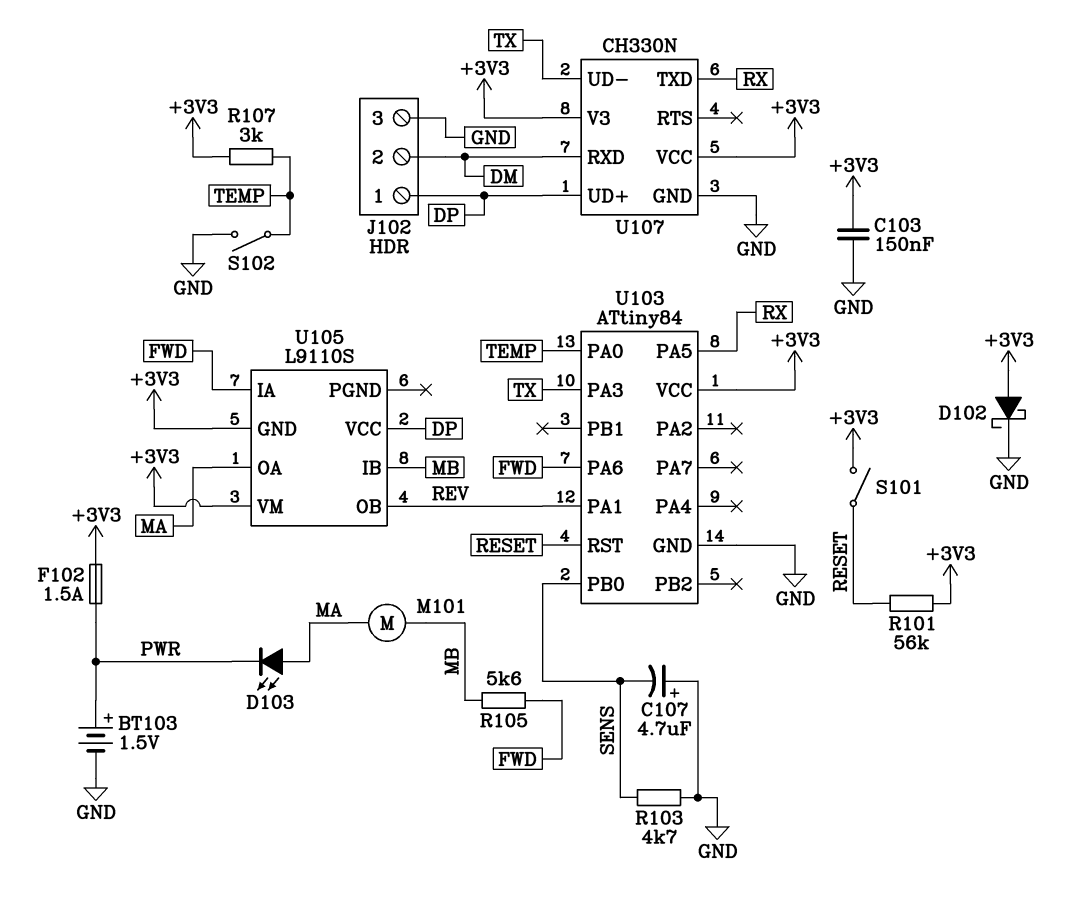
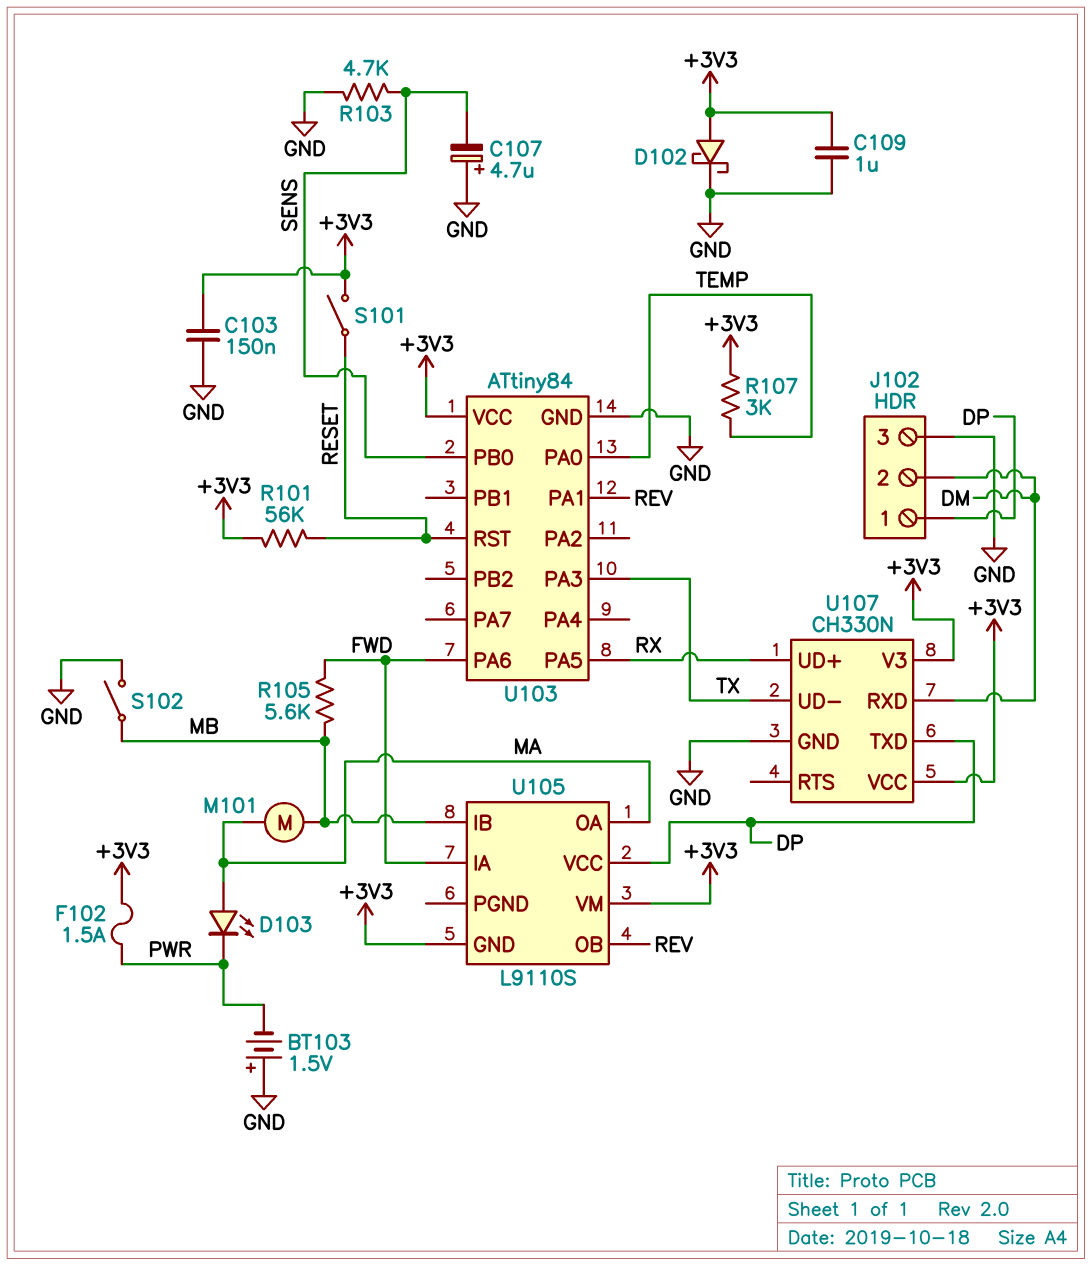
BT103: 1.5V (plus PWR, minus GND) -> 1.5V (plus GND, minus PWR)
C109: none -> 1uF (+3V3, GND)
S102: switch (GND, TEMP) -> switch (GND, MB)
U107 pin TXD: RX -> DP
U107 pin UD+: DP -> RX

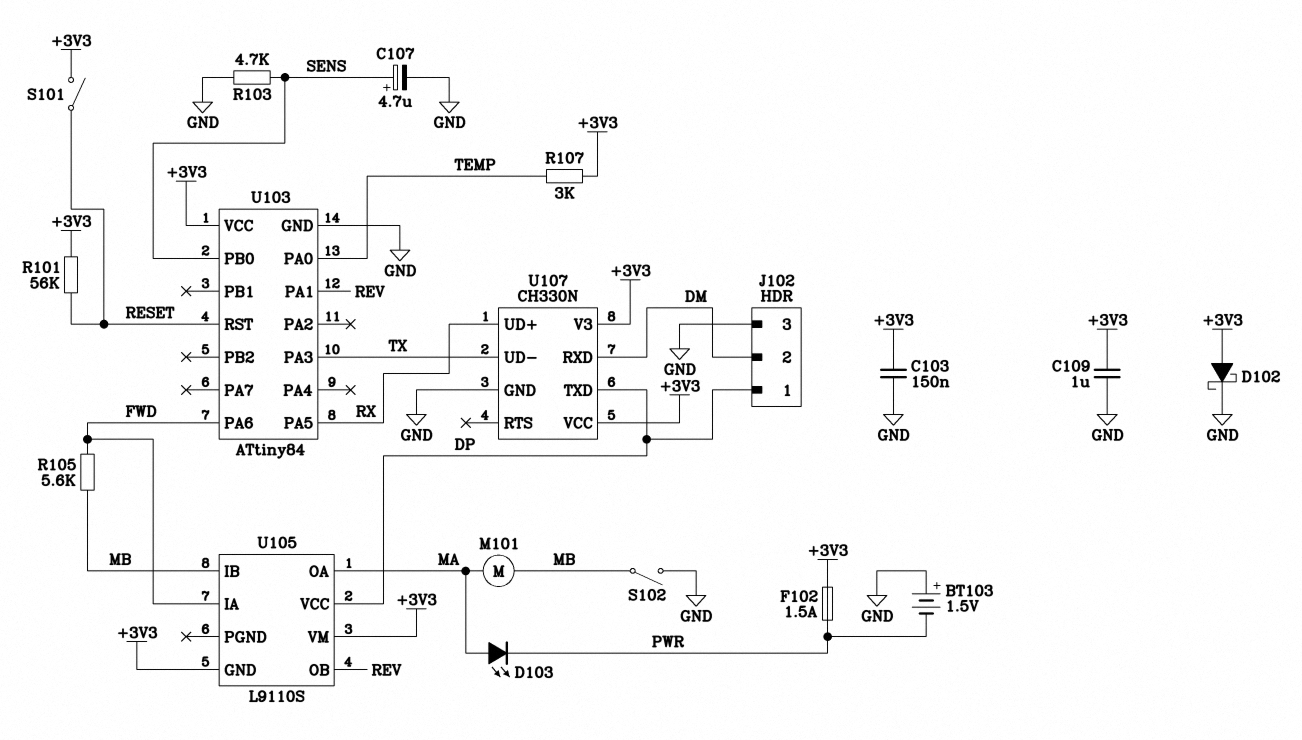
C107: 4.7uF (plus GND, minus SENS) -> 4.7uF (plus SENS, minus GND)

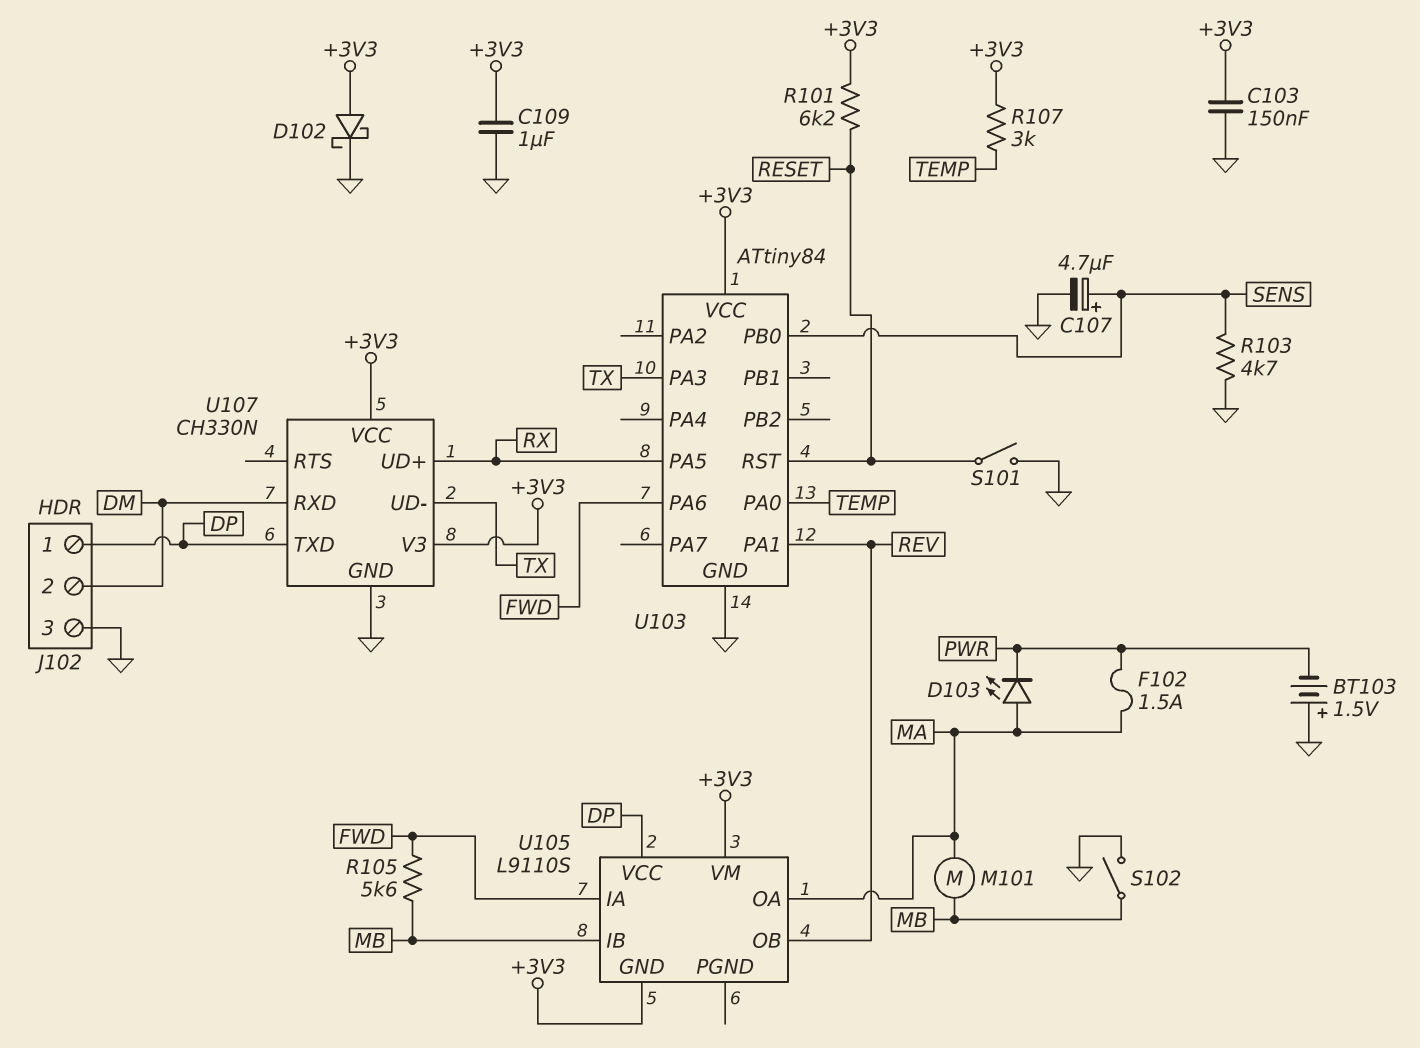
F102: 1.5A (+3V3, PWR) -> 1.5A (MA, PWR)
R101: 56k (+3V3, RESET) -> 6.2k (+3V3, RESET)
S101: switch (+3V3, RESET) -> switch (GND, RESET)

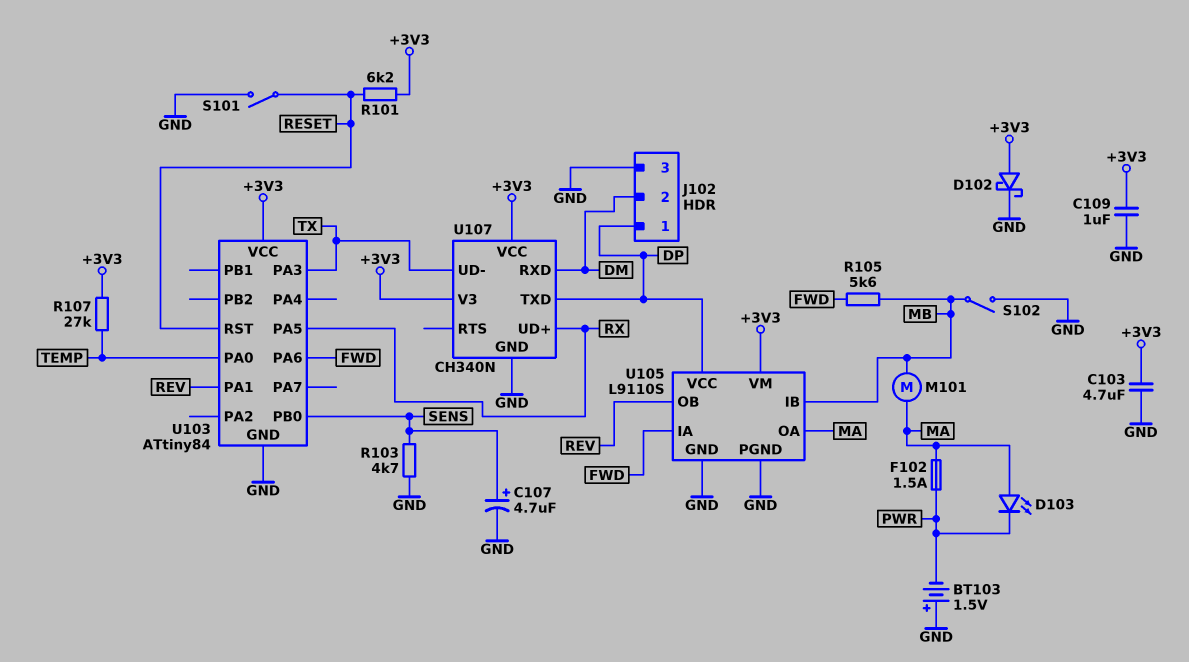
C103: 150nF (+3V3, GND) -> 4.7uF (+3V3, GND)
R107: 3k (+3V3, TEMP) -> 27k (+3V3, TEMP)
U105 pin GND: +3V3 -> GND
U105 pin PGND: none -> GND
U107: CH330N -> CH340N

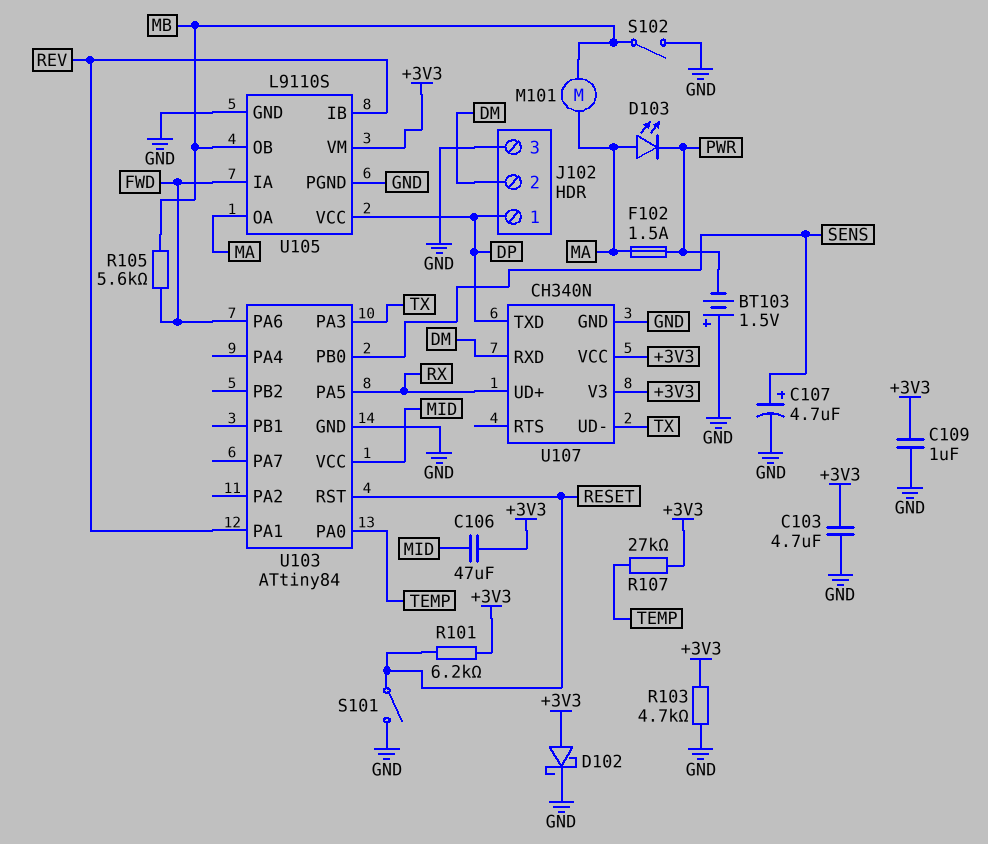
C106: none -> 47uF (+3V3, MID)
R103: 4.7k (GND, SENS) -> 4.7k (+3V3, GND)
U103 pin VCC: +3V3 -> MID
U105 pin IB: MB -> REV
U105 pin OB: REV -> MB

